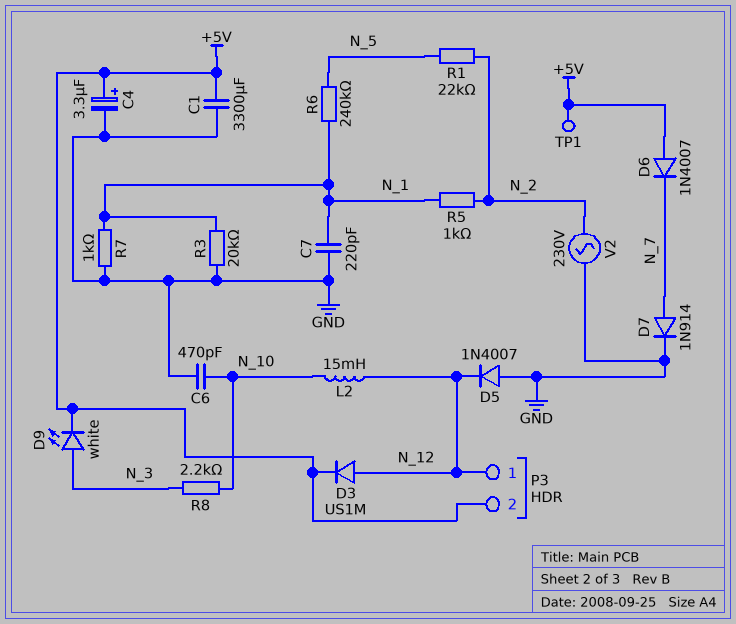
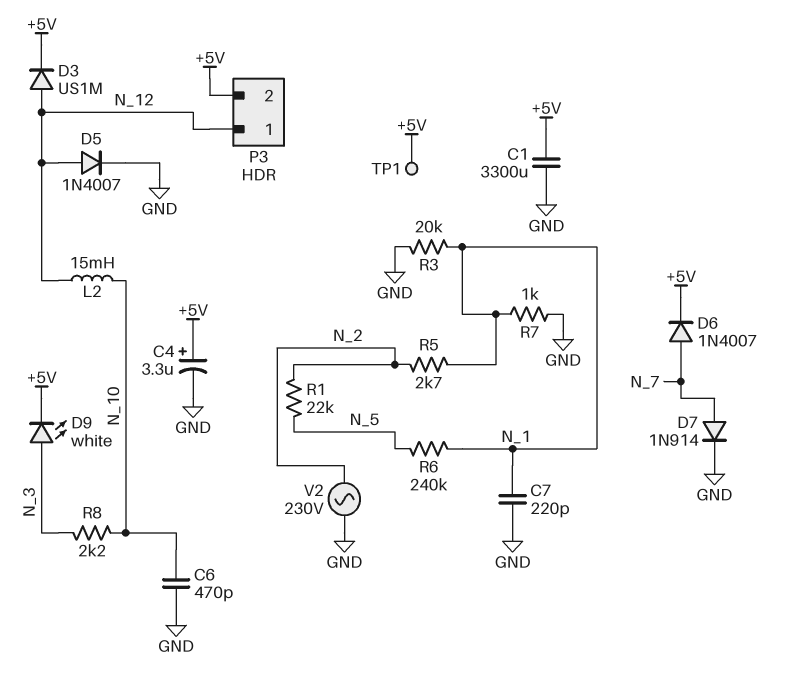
D5: diode 1N4007 (A GND, K N_12) -> diode 1N4007 (A N_12, K GND)
D6: diode 1N4007 (A +5V, K N_7) -> diode 1N4007 (A N_7, K +5V)
R5: 1k (N_1, N_2) -> 2.7k (N_1, N_2)

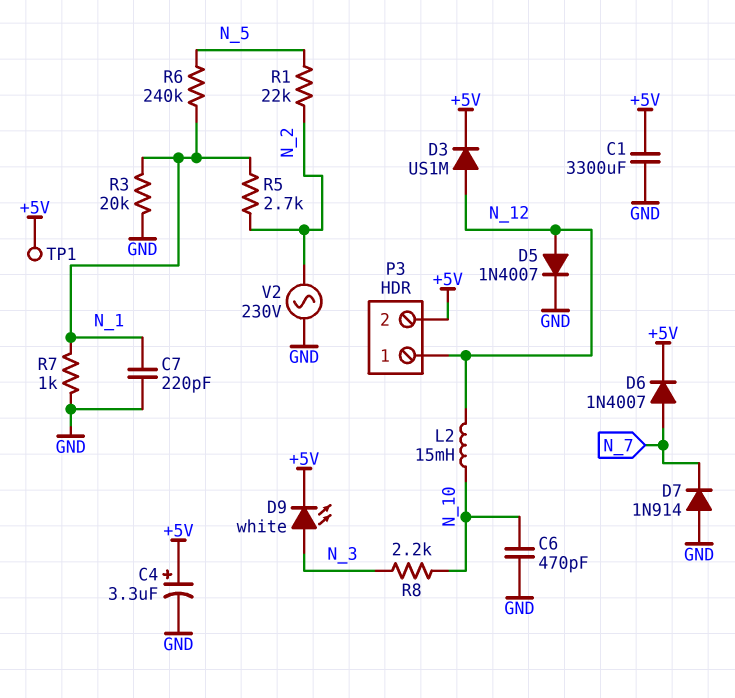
D7: diode 1N914 (A N_7, K GND) -> diode 1N914 (A GND, K N_7)

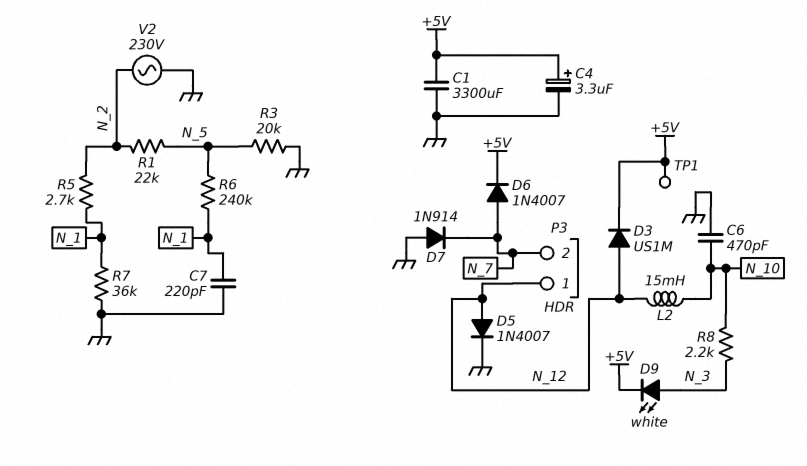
P3 pin 2: +5V -> N_7
R3: 20k (GND, N_1) -> 20k (GND, N_5)
R7: 1k (GND, N_1) -> 36k (GND, N_1)

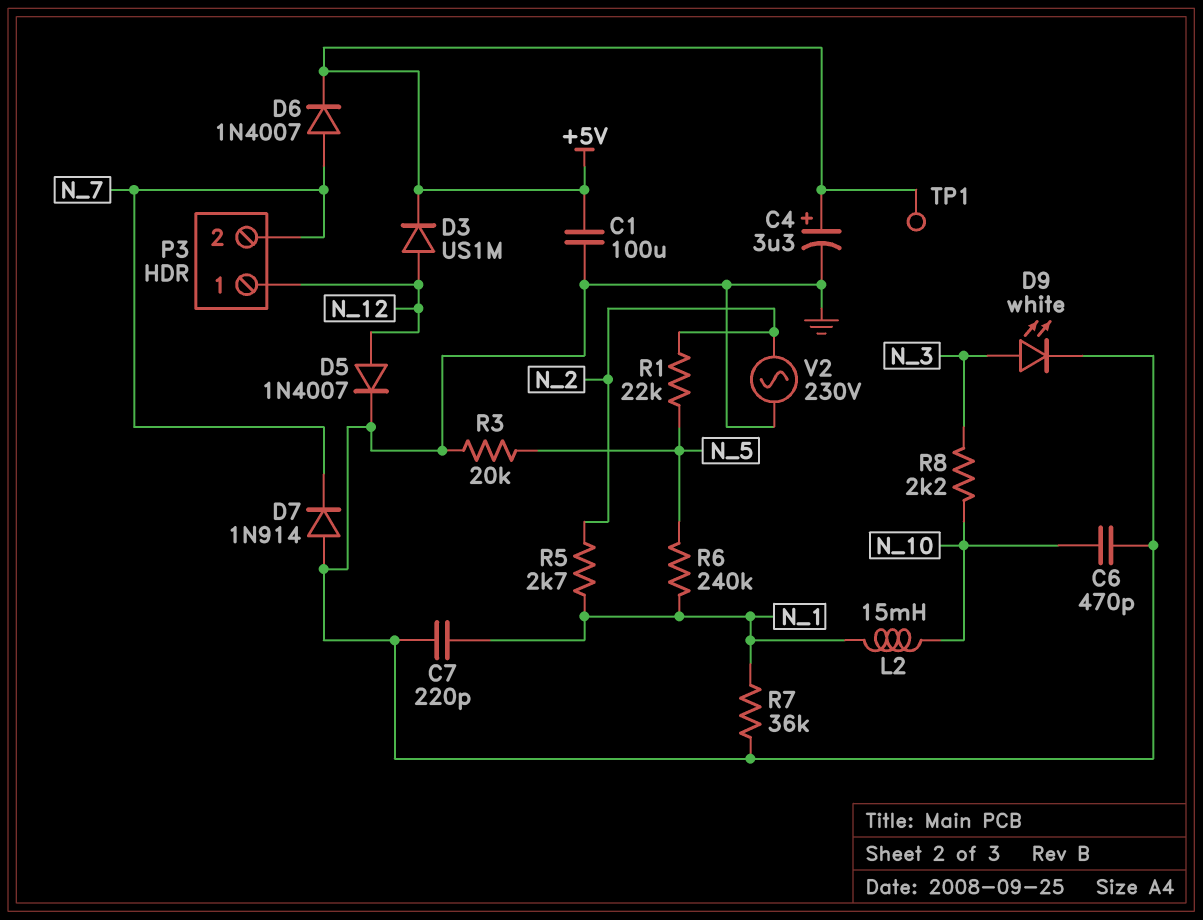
C1: 3300uF (+5V, GND) -> 100uF (+5V, GND)
D9: LED white (A N_3, K +5V) -> LED white (A N_3, K GND)
L2: 15mH (N_10, N_12) -> 15mH (N_1, N_10)

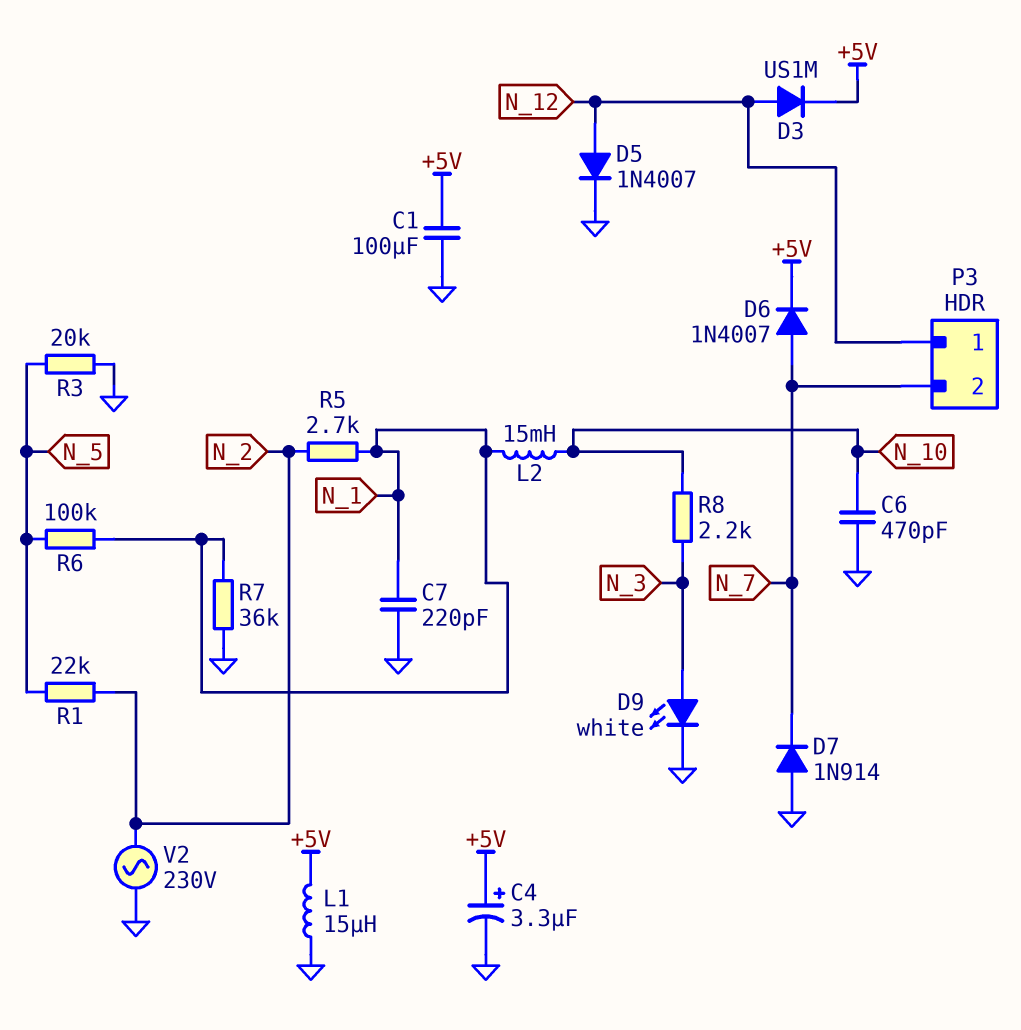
L1: none -> 15uH (+5V, GND)
R6: 240k (N_1, N_5) -> 100k (N_1, N_5)
TP1: test point (+5V) -> none

